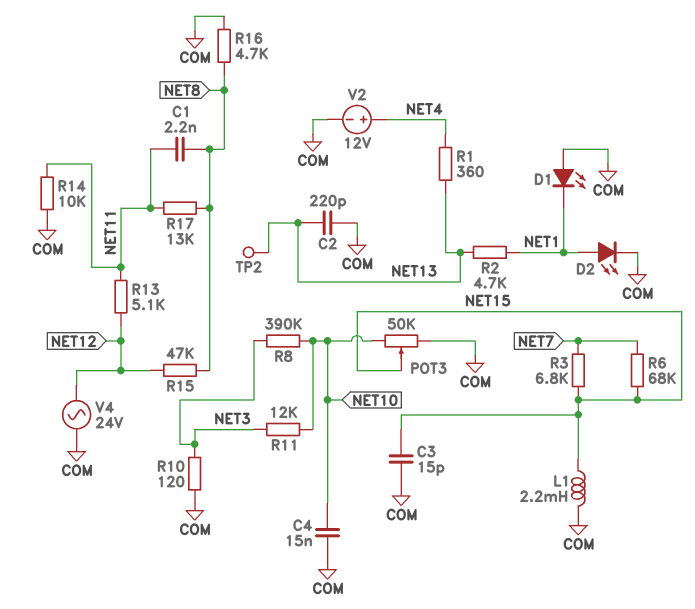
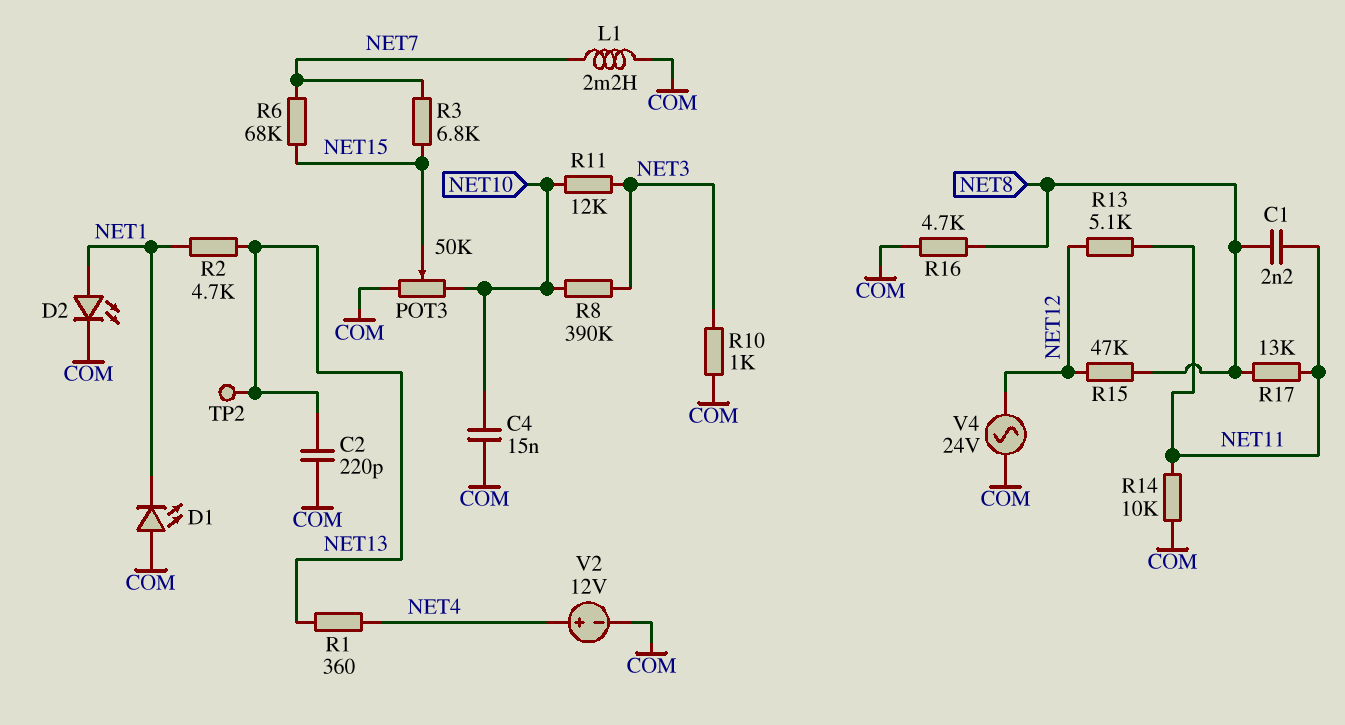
C3: 15pF (COM, NET15) -> none
L1: 2.2mH (COM, NET15) -> 2.2mH (COM, NET7)
R10: 120 (COM, NET3) -> 1k (COM, NET3)

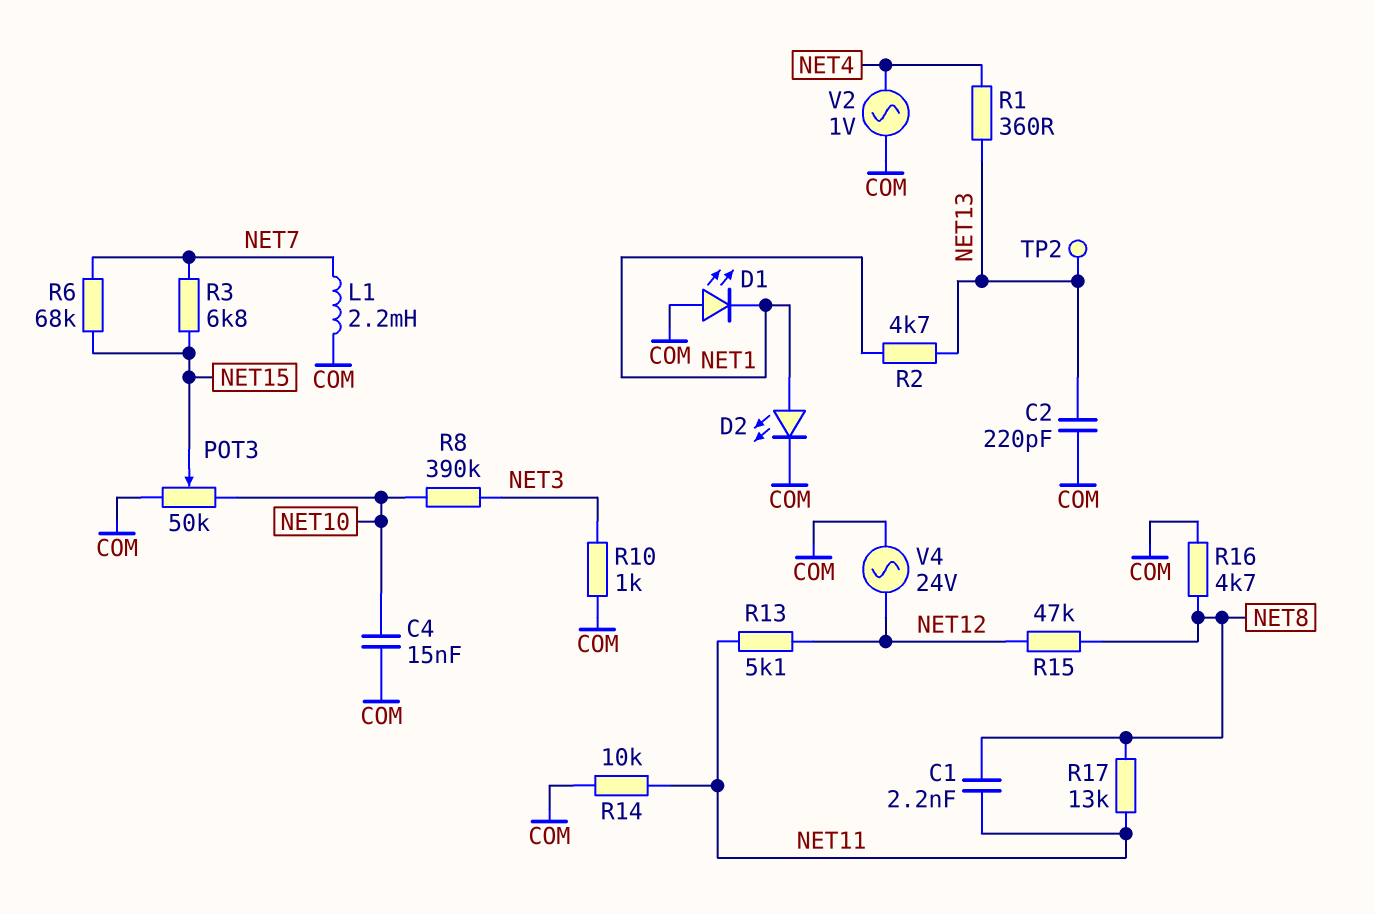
R11: 12k (NET3, NET10) -> none
V2: 12V (plus NET4, minus COM) -> AC 1V (COM, NET4)

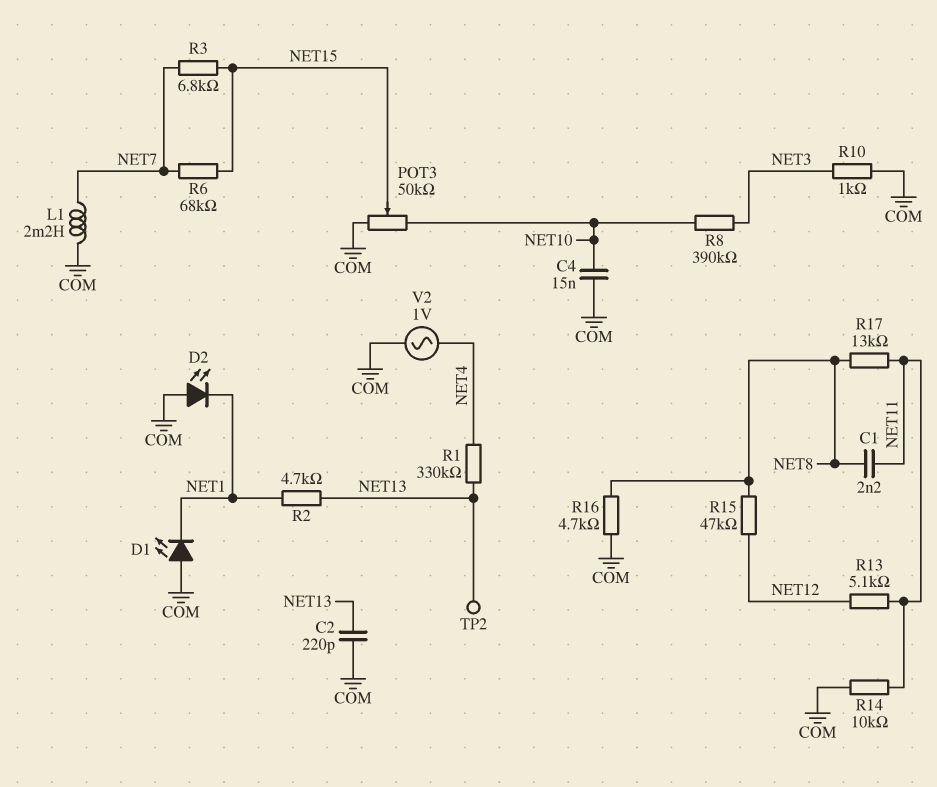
D2: LED (A NET1, K COM) -> LED (A COM, K NET1)
R1: 360 (NET4, NET13) -> 330k (NET4, NET13)
V4: AC 24V (COM, NET12) -> none

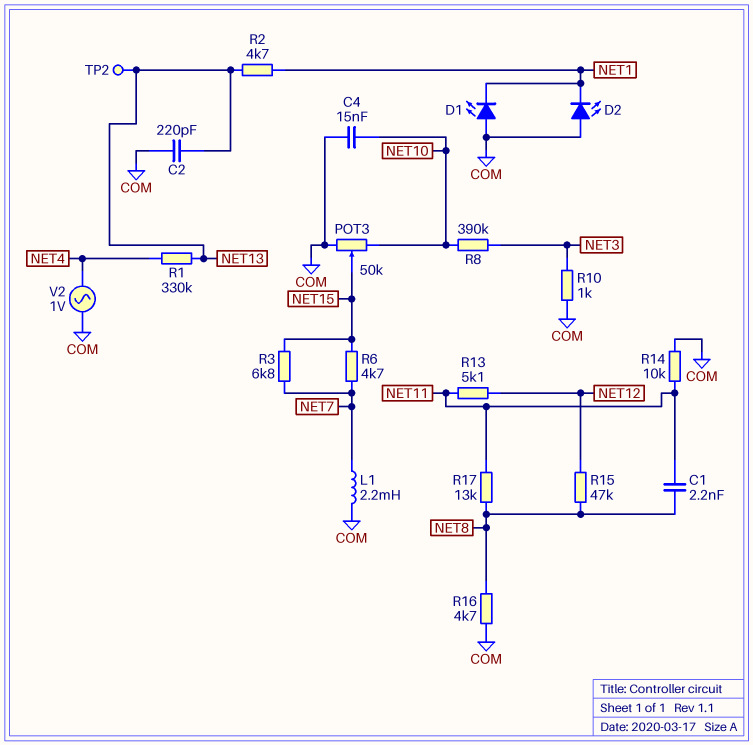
R6: 68k (NET7, NET15) -> 4.7k (NET7, NET15)

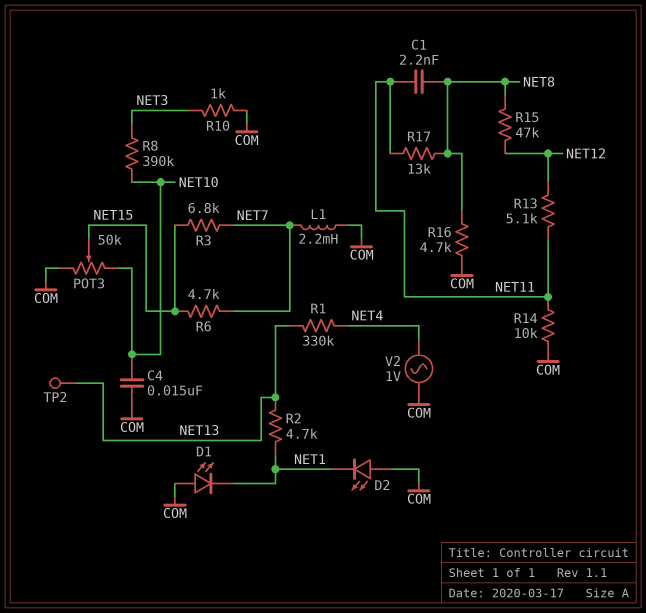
C2: 220pF (COM, NET13) -> none

